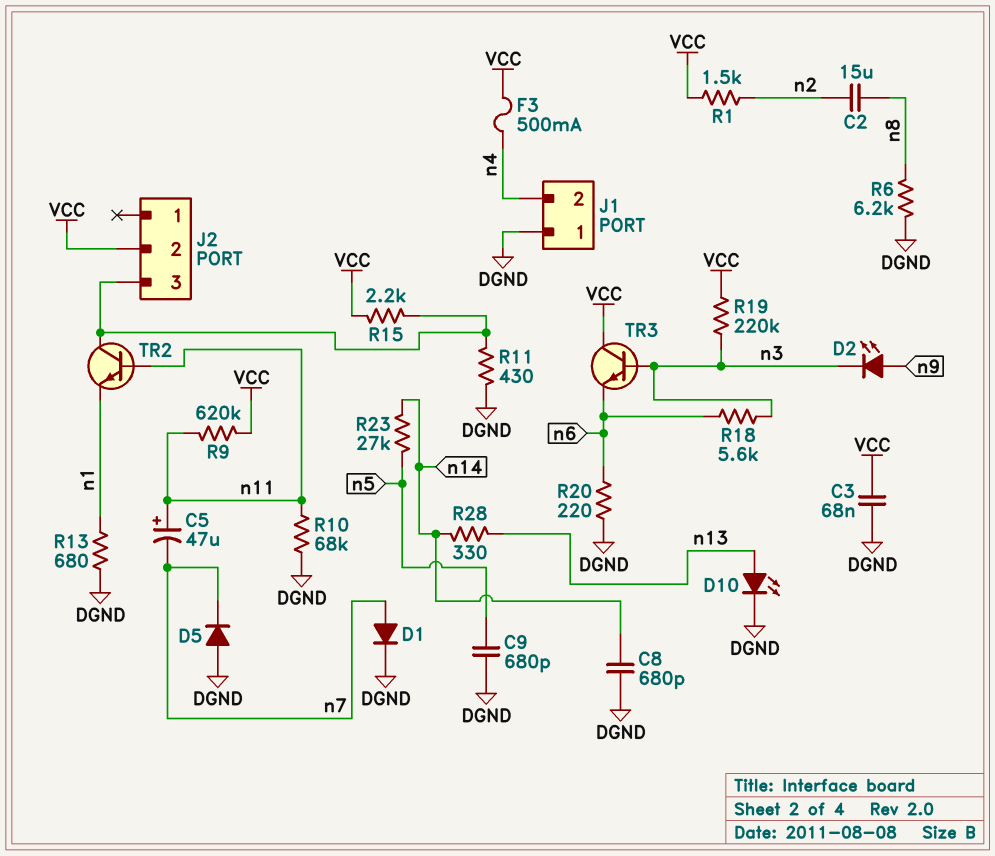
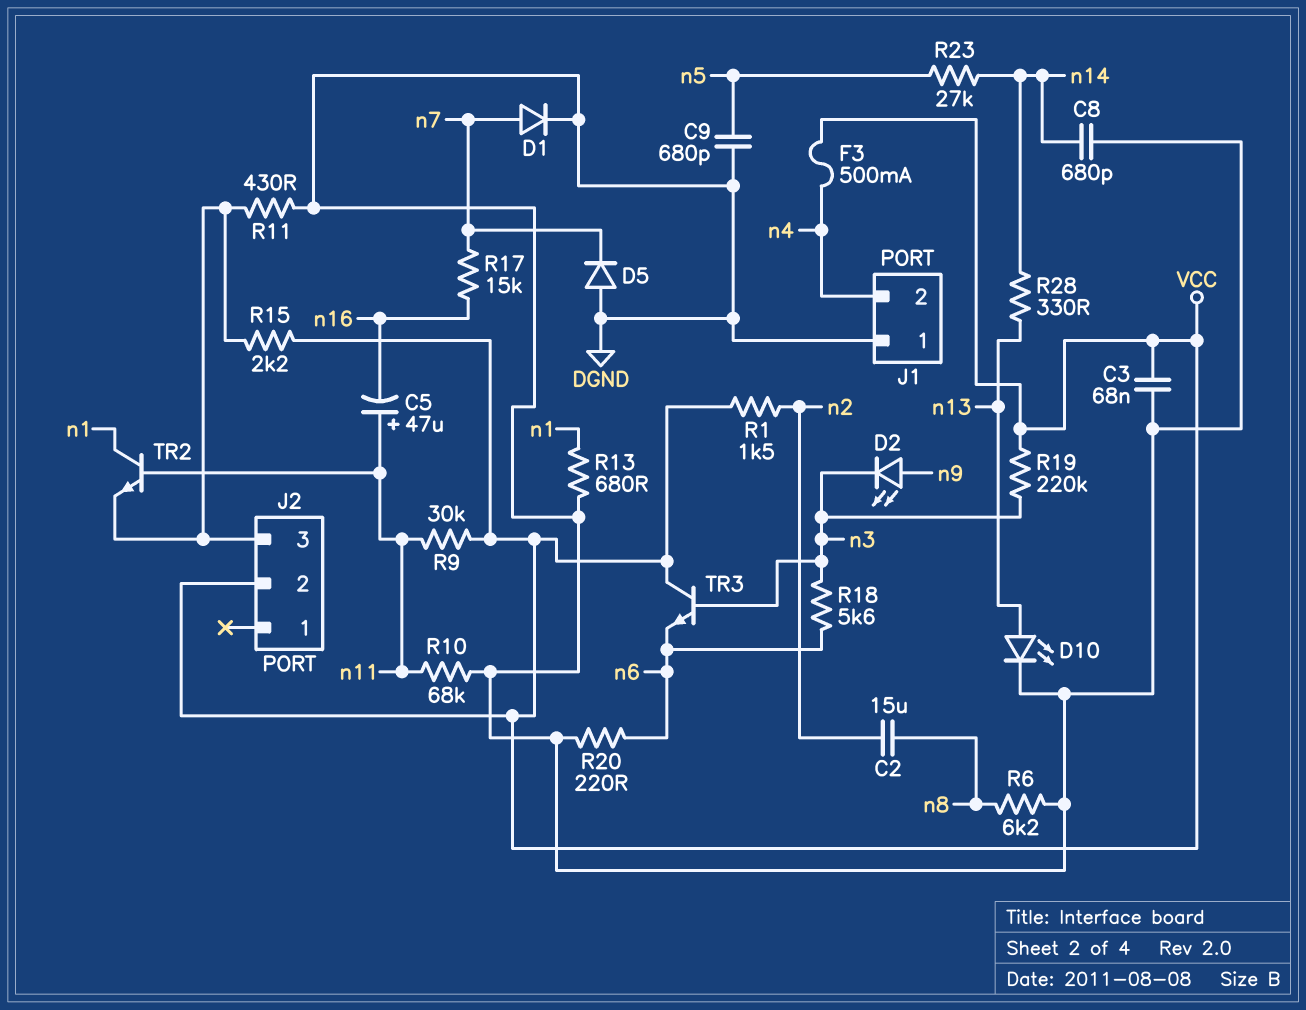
C5: 47uF (plus n11, minus n7) -> 47uF (plus n11, minus n16)
R9: 620k (VCC, n11) -> 30k (VCC, n11)
R17: none -> 15k (n7, n16)
TR2: NPN (B n11, C J2/3, E n1) -> NPN (B n11, C n1, E J2/3)

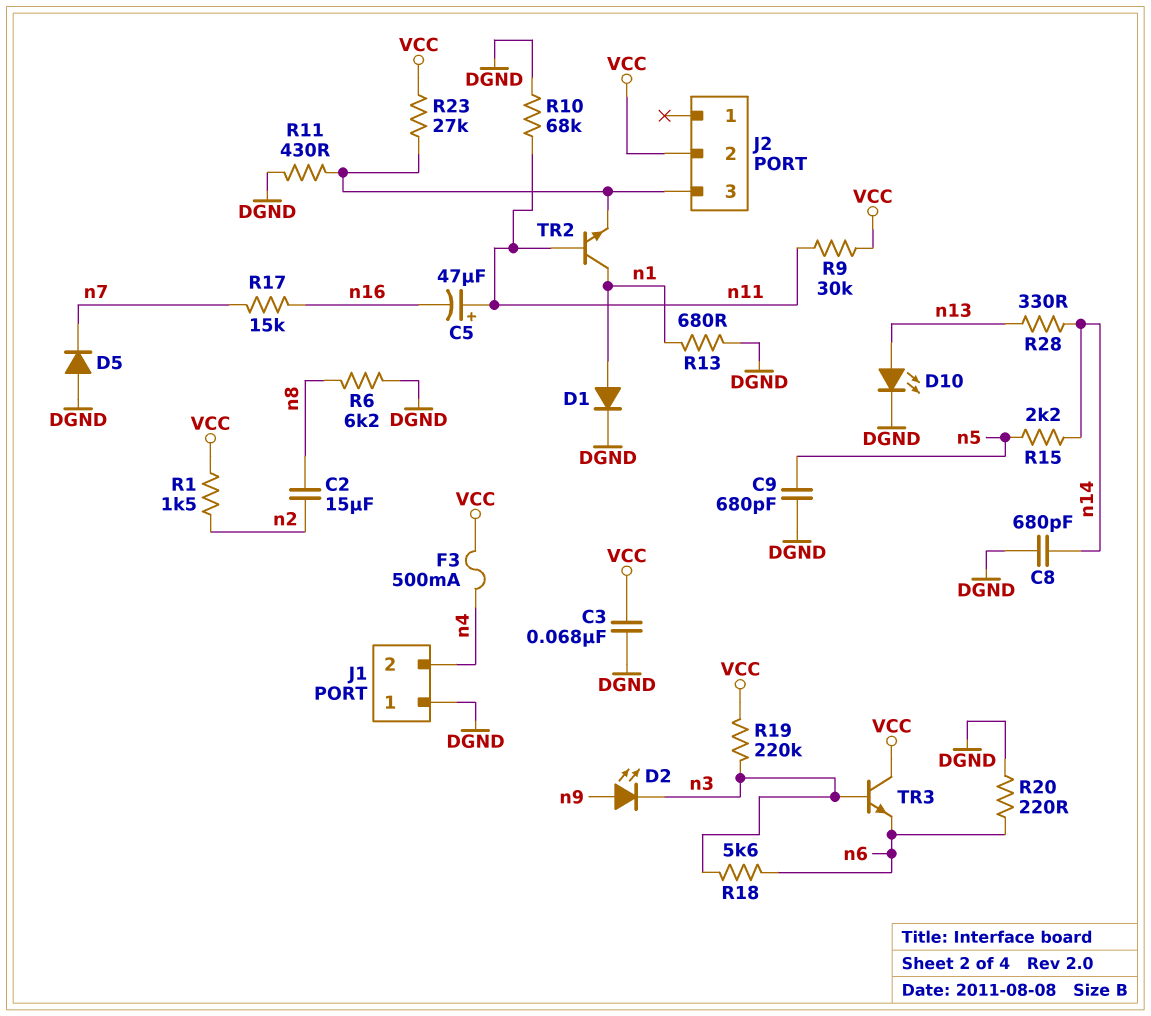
D1: diode (A n7, K DGND) -> diode (A n1, K DGND)
R15: 2.2k (J2/3, VCC) -> 2.2k (n5, n14)
R23: 27k (n5, n14) -> 27k (J2/3, VCC)

